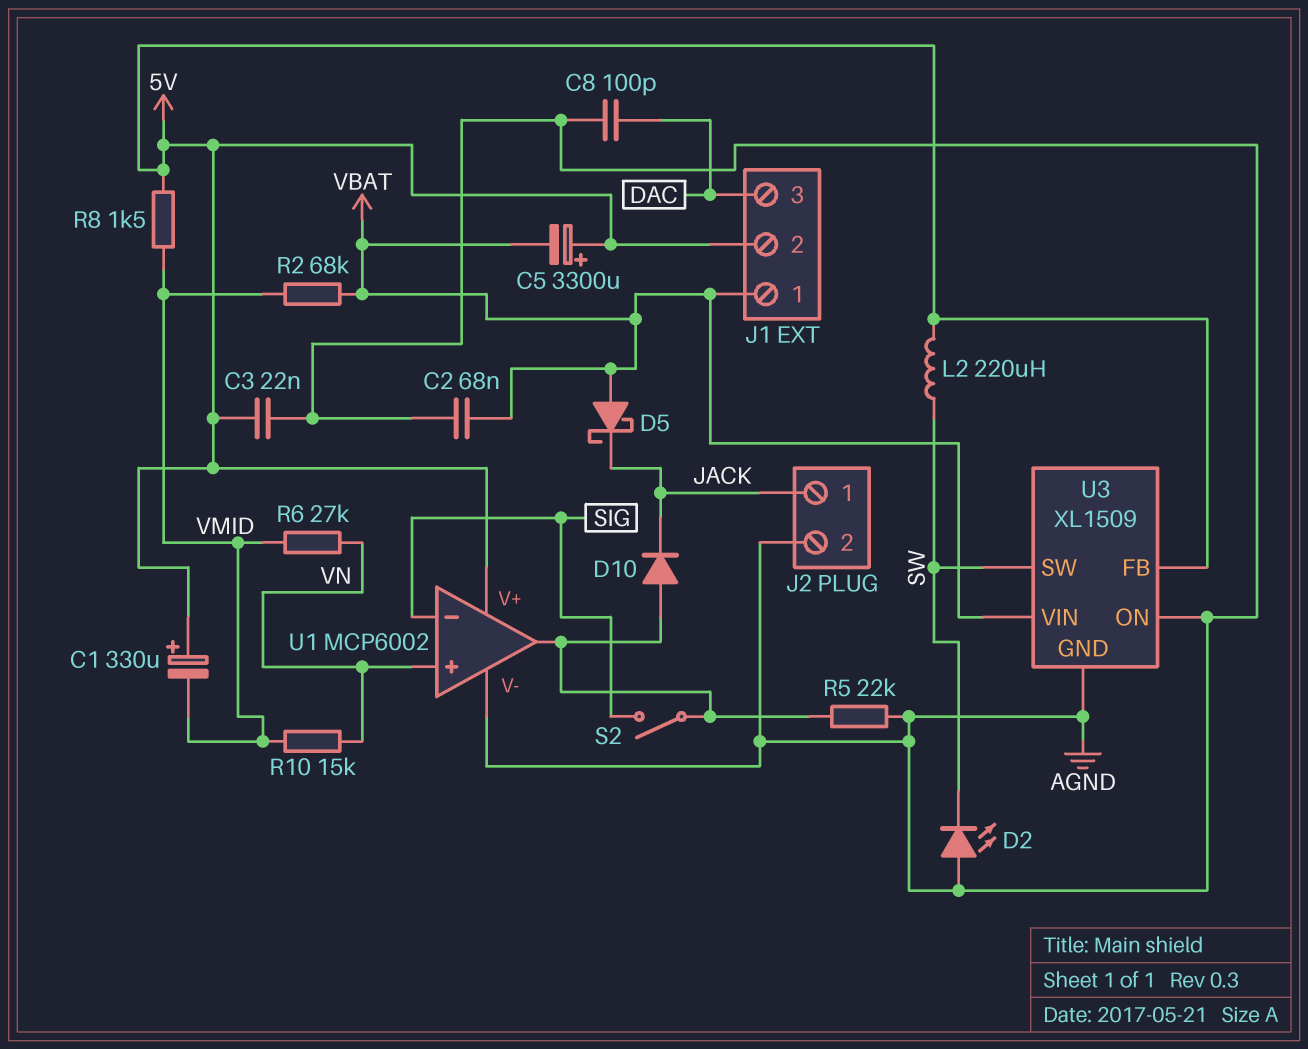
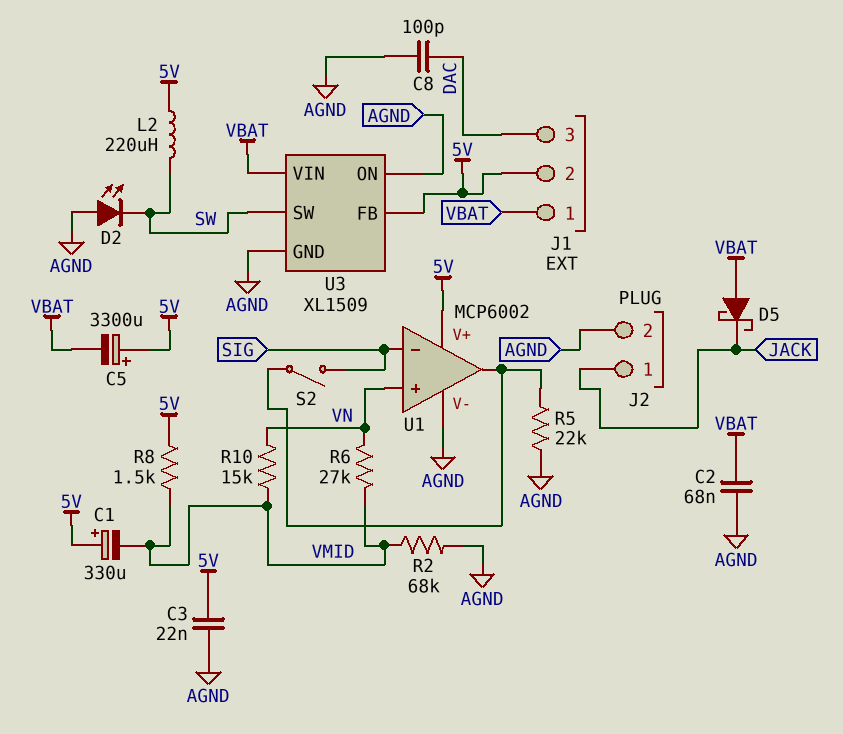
D10: diode (A U1/out, K JACK) -> none
R2: 68k (VBAT, VMID) -> 68k (AGND, VMID)

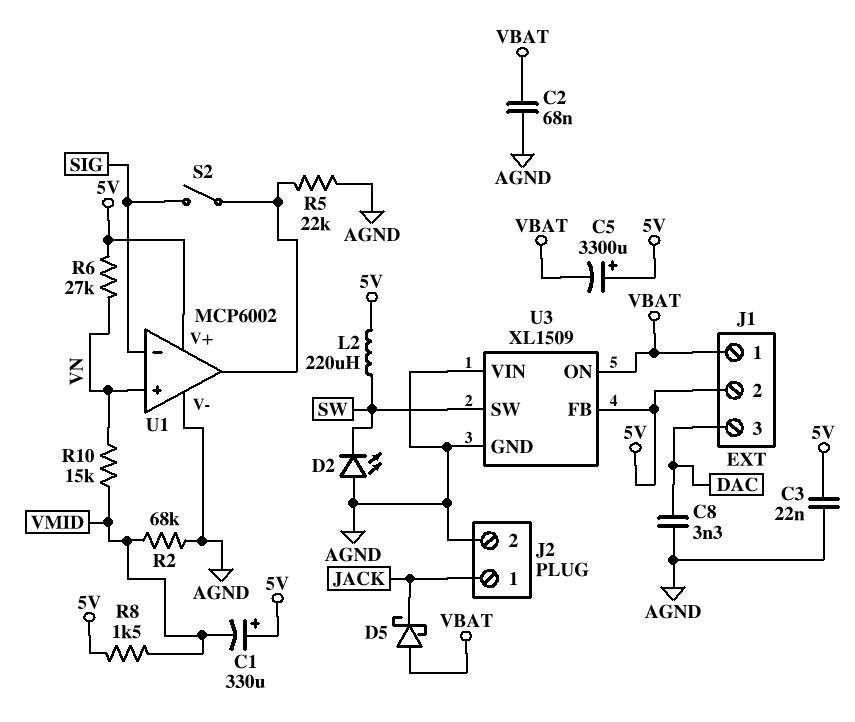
C8: 100pF (AGND, DAC) -> 3.3nF (AGND, DAC)
R6: 27k (VMID, VN) -> 27k (5V, VN)
U3 pin ON: AGND -> VBAT
U3 pin VIN: VBAT -> AGND

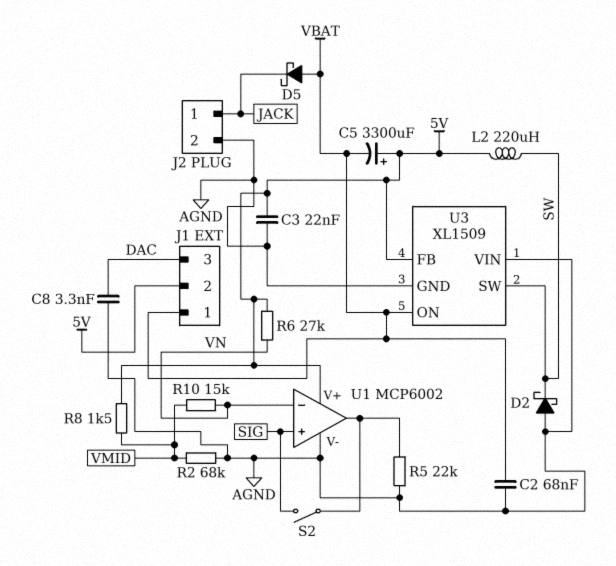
C1: 330uF (plus 5V, minus VMID) -> none
D2: LED (A AGND, K SW) -> schottky (A AGND, K SW)
U1 pin in+: VN -> SIG
U1 pin in-: SIG -> VN

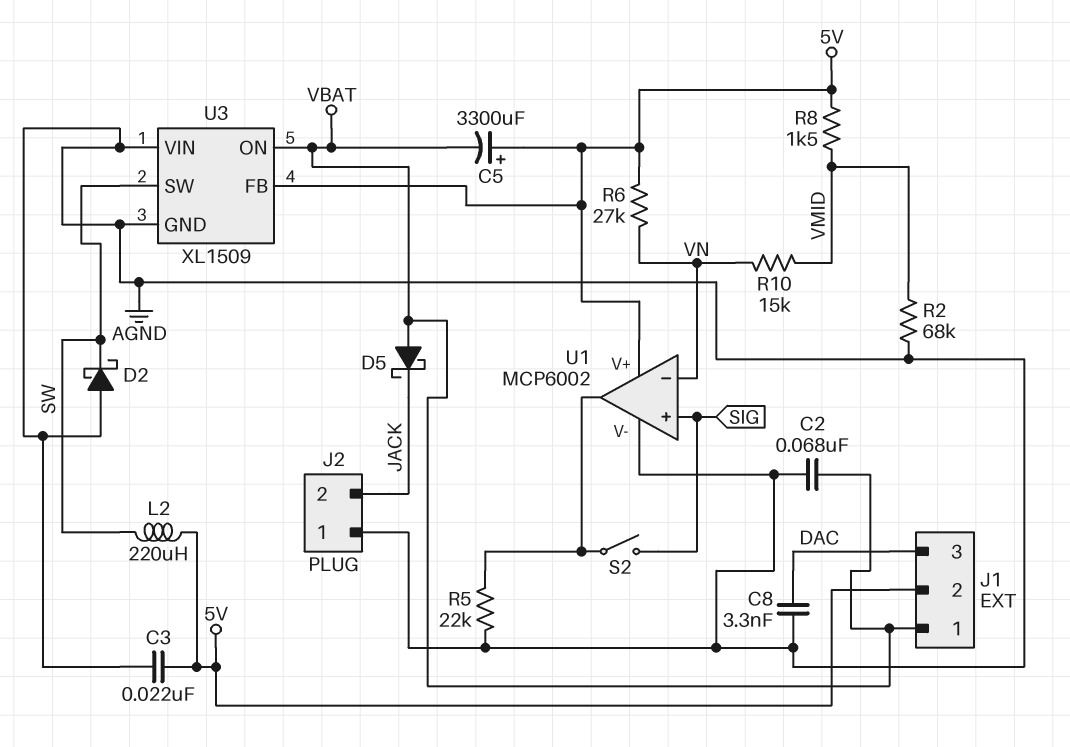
J2 pin 1: JACK -> AGND
J2 pin 2: AGND -> JACK

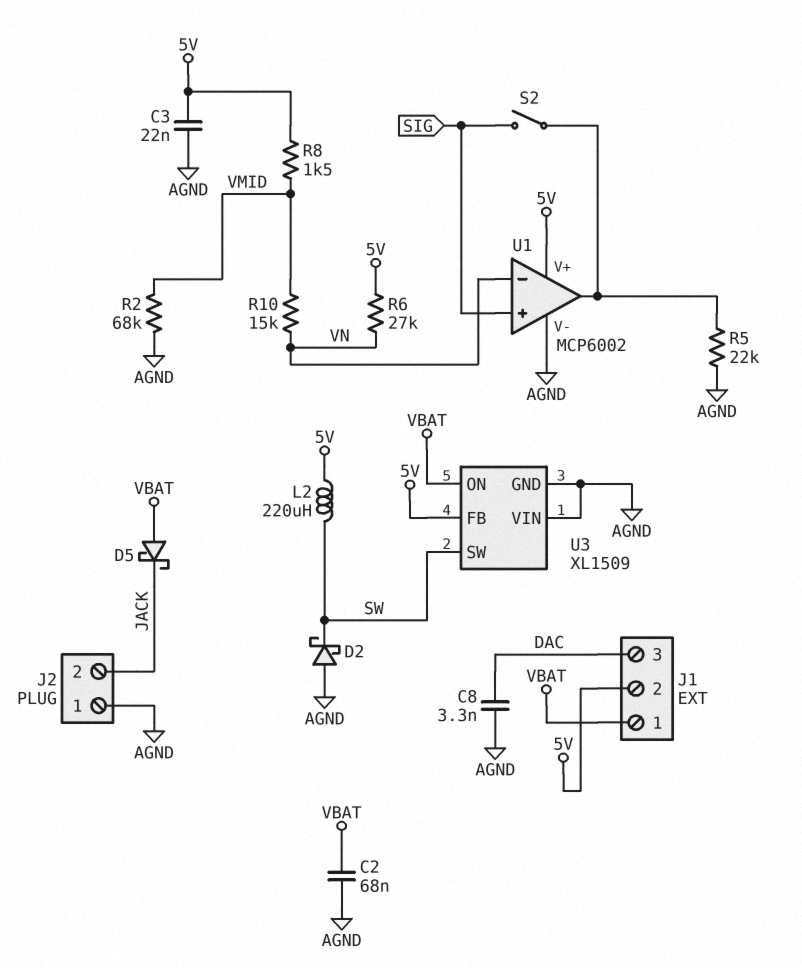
C5: 3300uF (plus 5V, minus VBAT) -> none

